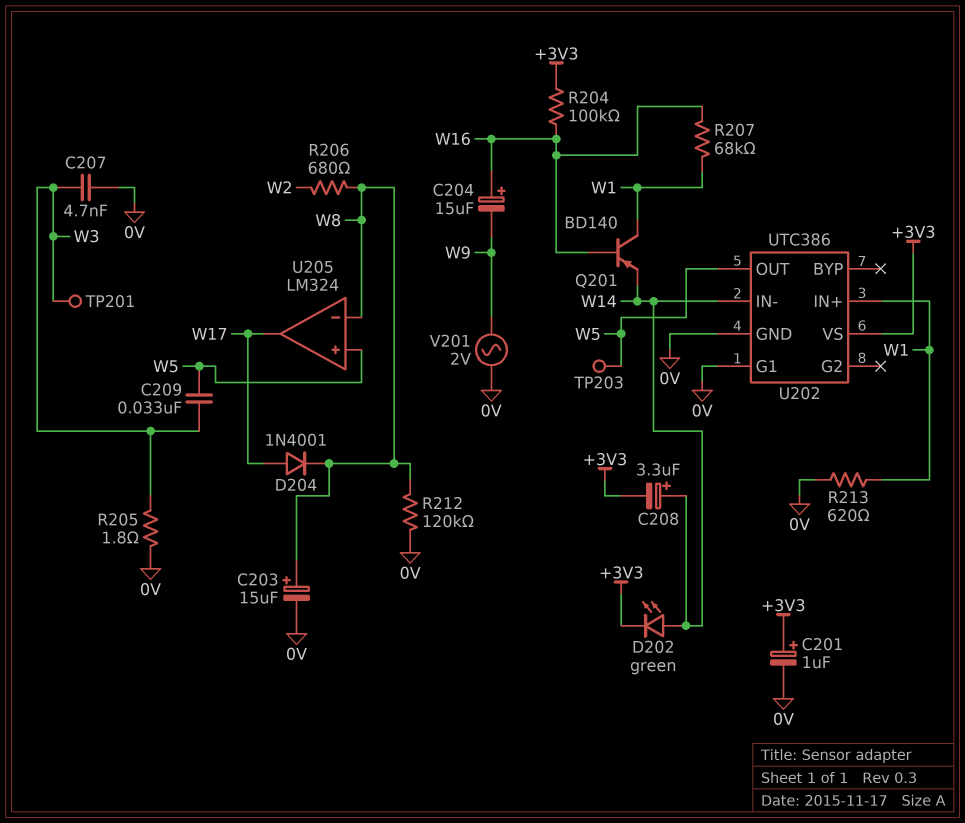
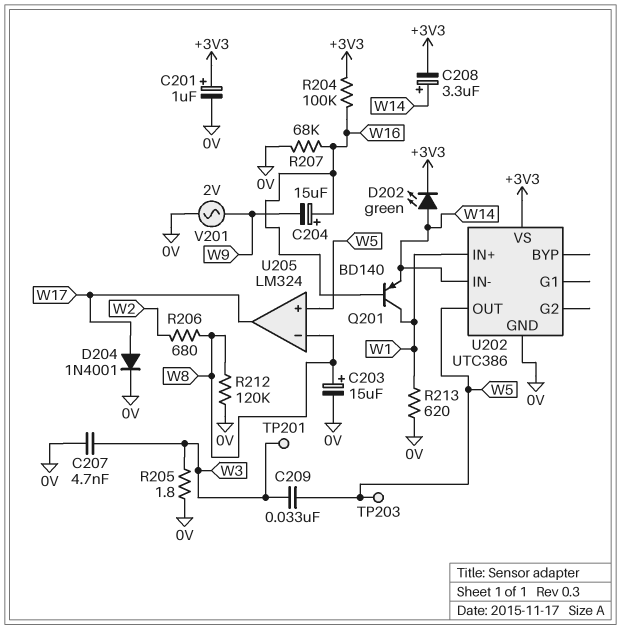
D204: diode 1N4001 (A W17, K W8) -> diode 1N4001 (A W17, K 0V)
R207: 68k (W1, W16) -> 68k (0V, W16)
U202 pin G1: 0V -> none

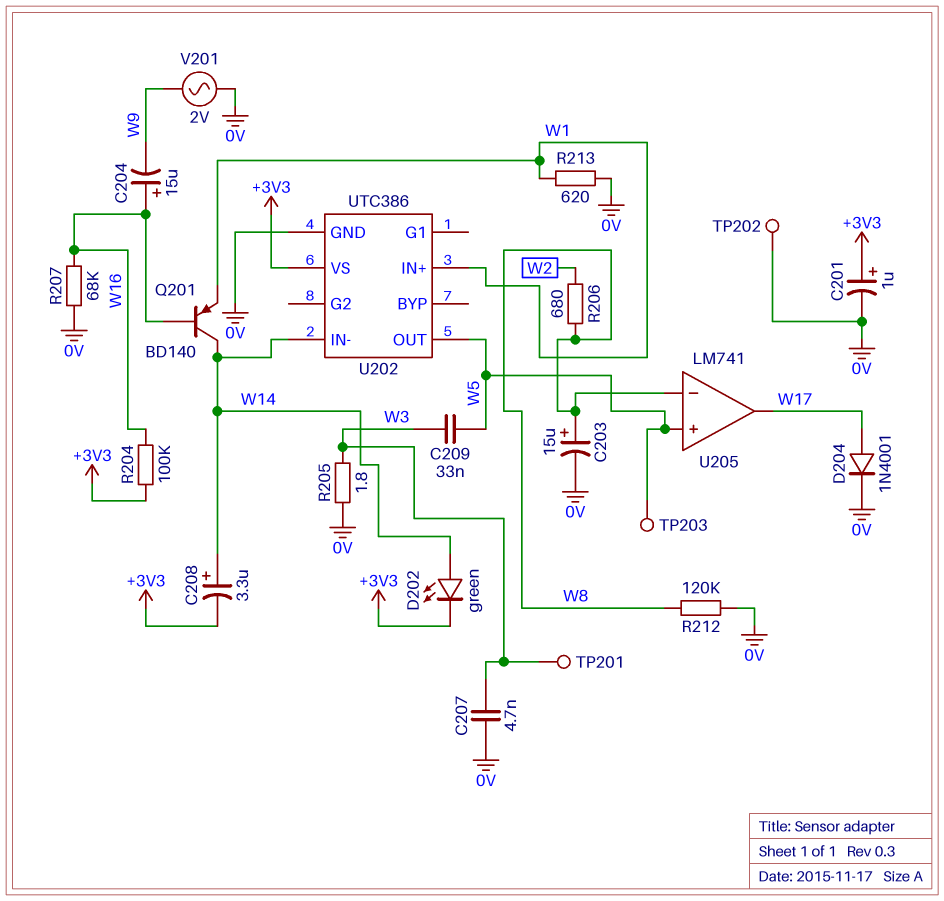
Q201: PNP BD140 (B W16, C W1, E W14) -> PNP BD140 (B W16, C W14, E W1)
TP202: none -> test point (0V)
U205: LM324 -> LM741

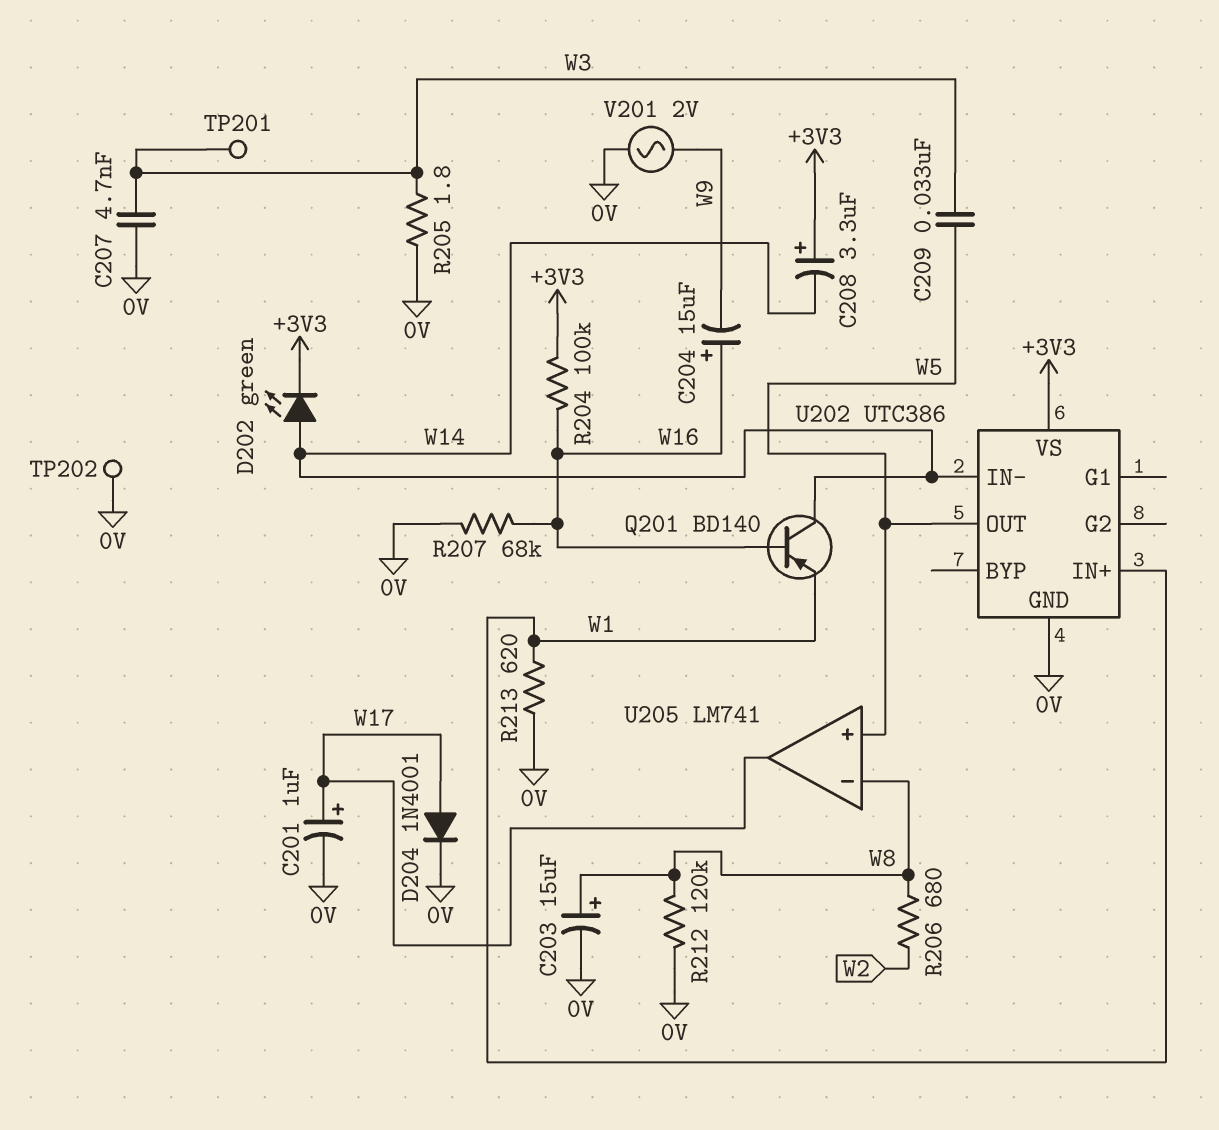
C201: 1uF (plus +3V3, minus 0V) -> 1uF (plus W17, minus 0V)
C208: 3.3uF (plus W14, minus +3V3) -> 3.3uF (plus +3V3, minus W14)
TP203: test point (W5) -> none

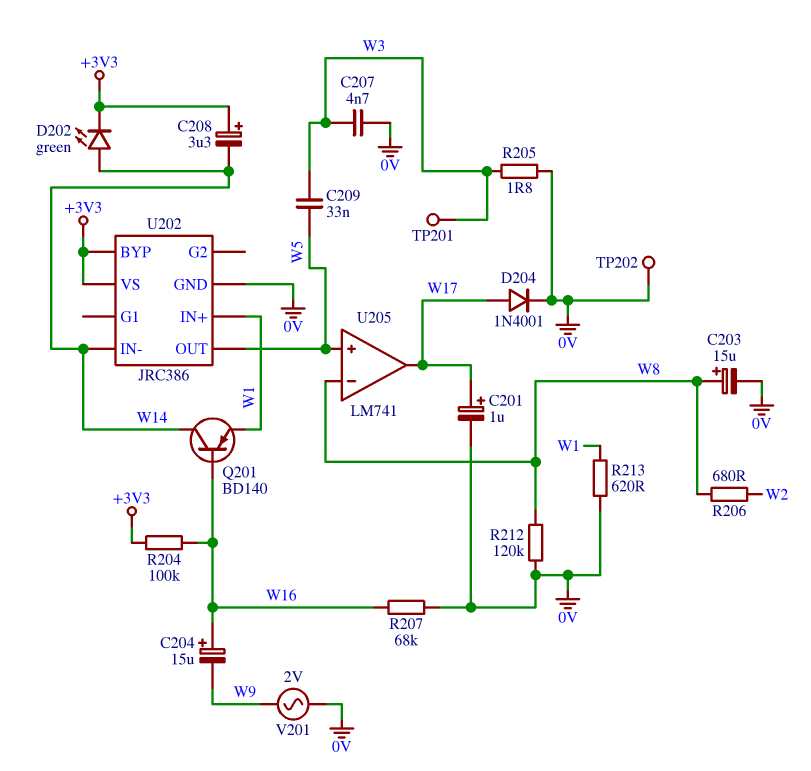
U202: UTC386 -> JRC386
U202 pin BYP: none -> +3V3

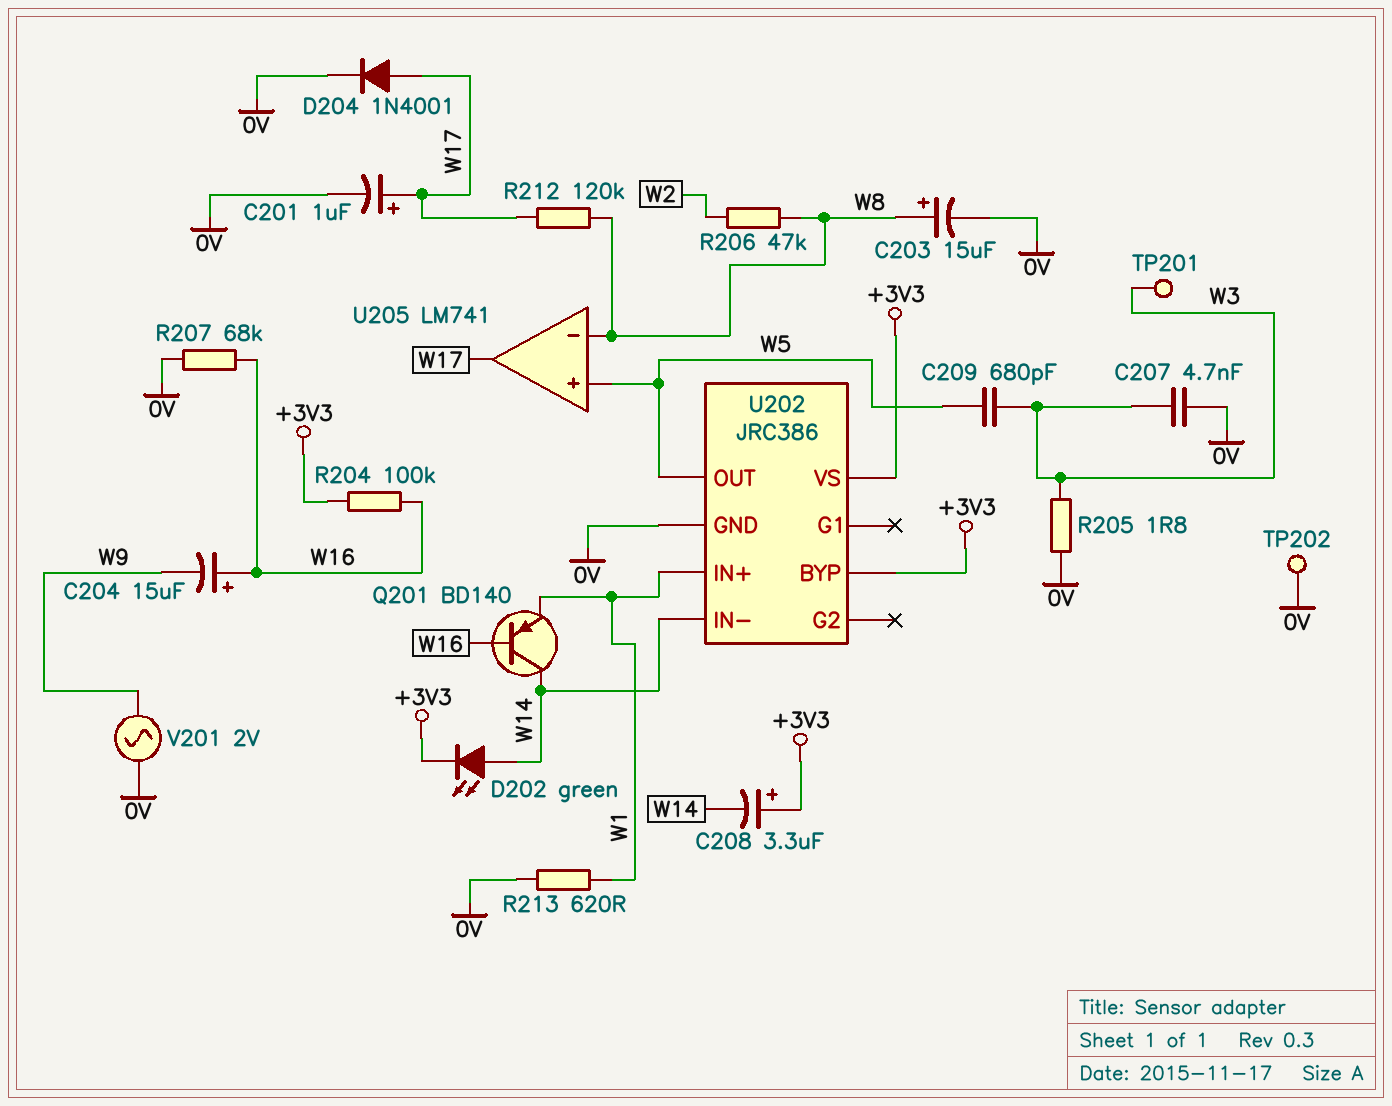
C209: 33nF (W3, W5) -> 680pF (W3, W5)
R206: 680 (W2, W8) -> 47k (W2, W8)
R212: 120k (0V, W8) -> 120k (W8, W17)

